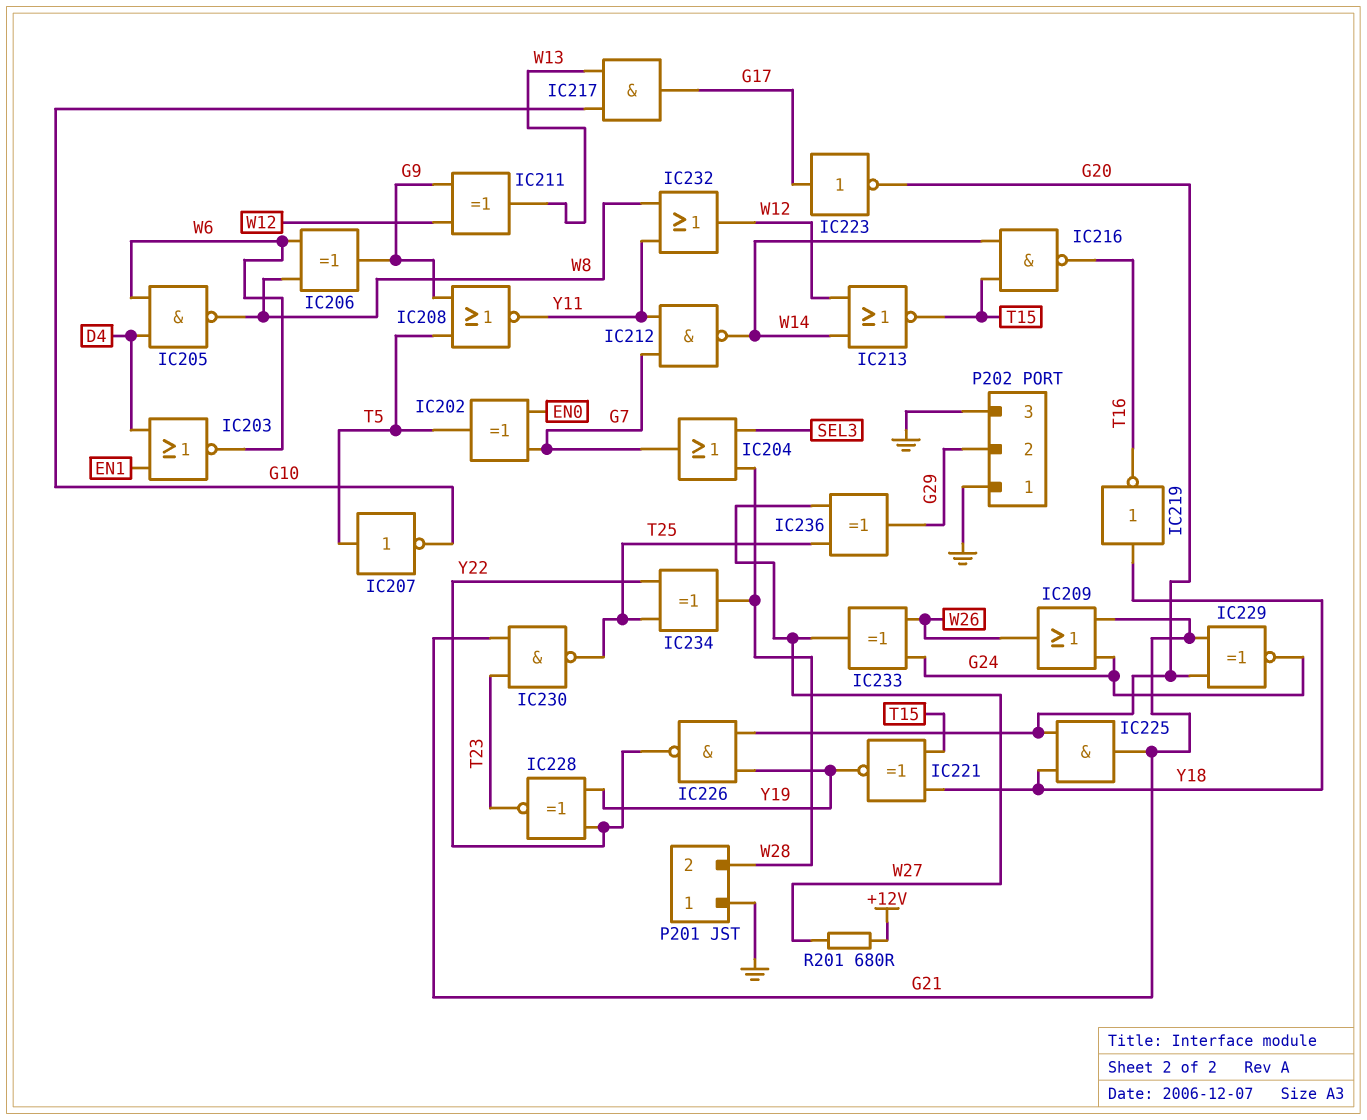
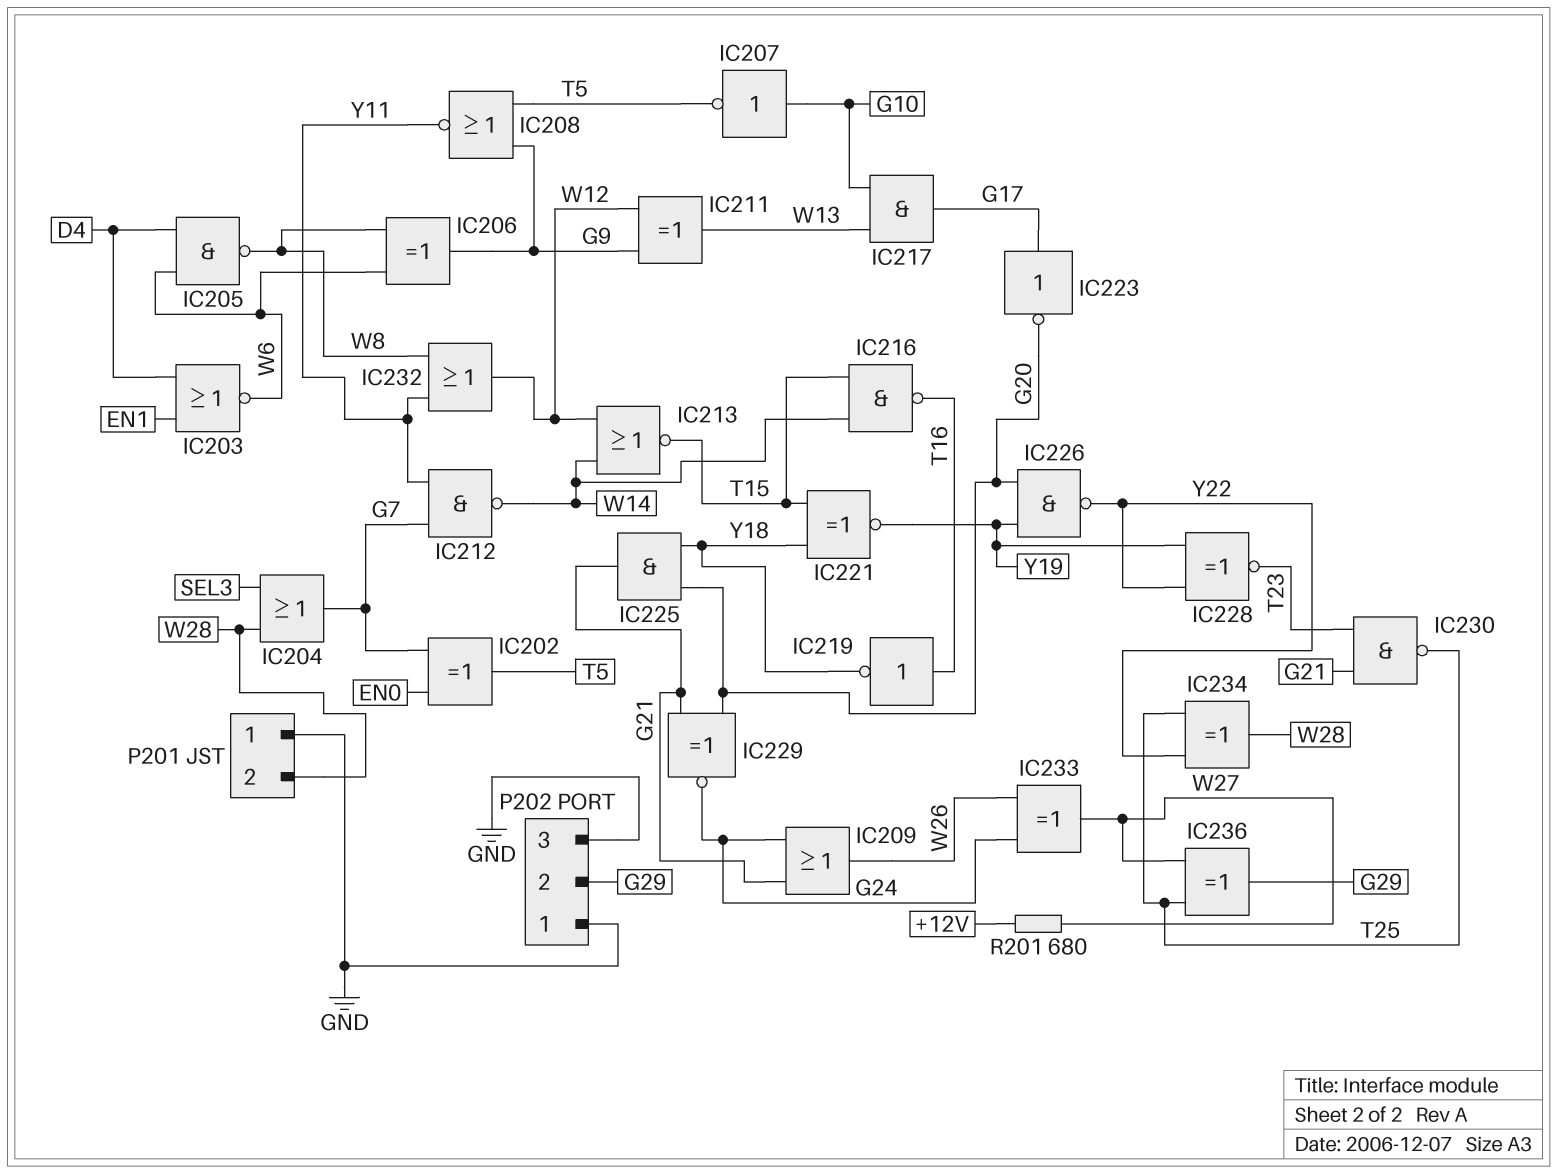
IC207: NOT (in T5, out G10) -> NOT (in G10, out T5)
IC219: NOT (in Y18, out T16) -> NOT (in T16, out Y18)

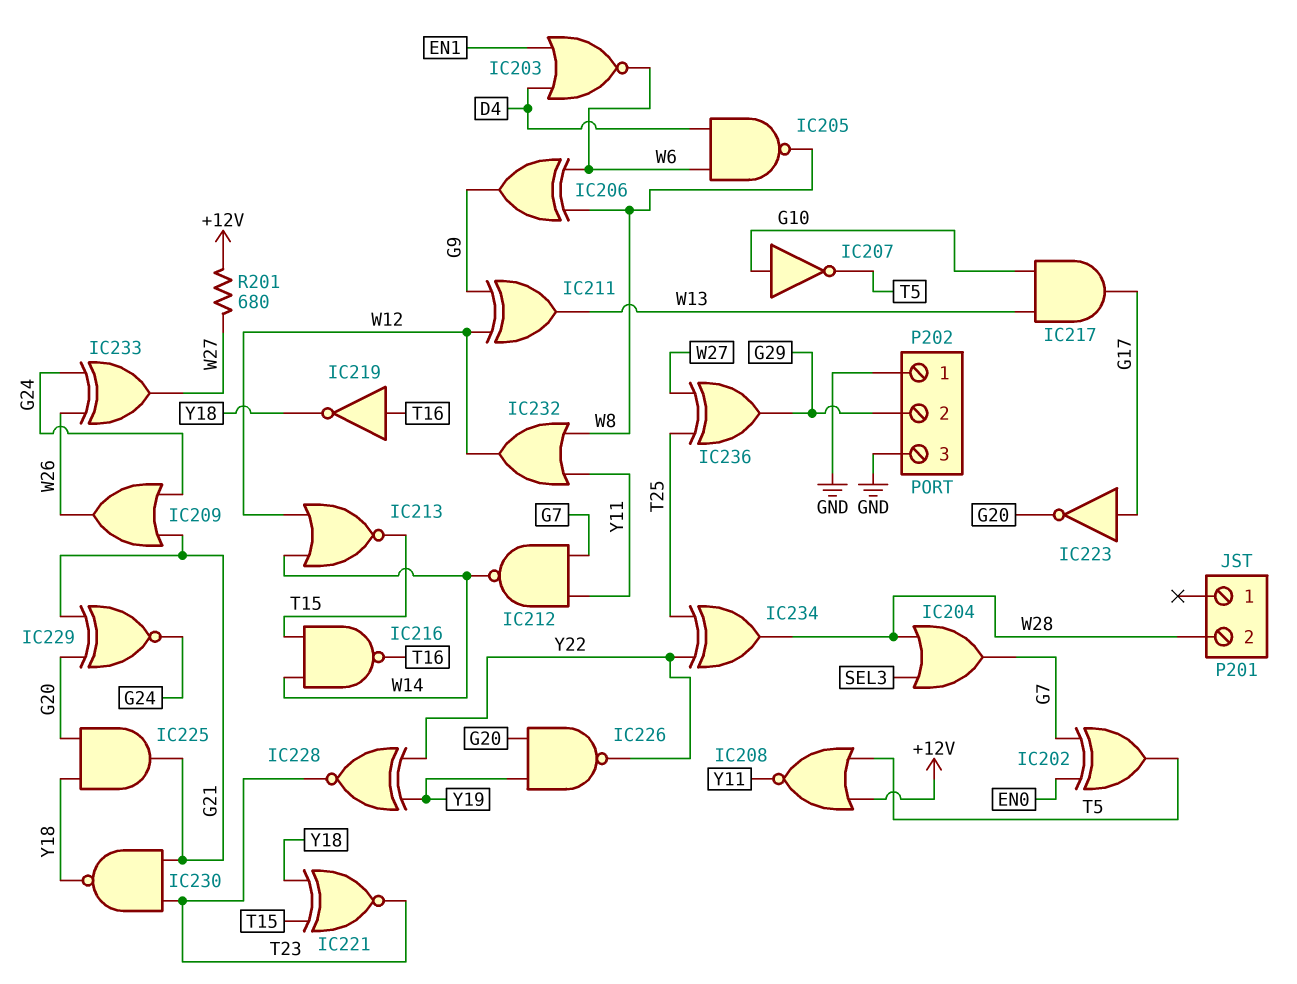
IC208: NOR (in G9, in T5, out Y11) -> NOR (in +12V, in T5, out Y11)
IC221: XNOR (in T15, in Y18, out Y19) -> XNOR (in T15, in Y18, out T23)
IC230: NAND (in G21, in T23, out T25) -> NAND (in G21, in T23, out Y18)
P201 pin 1: GND -> none

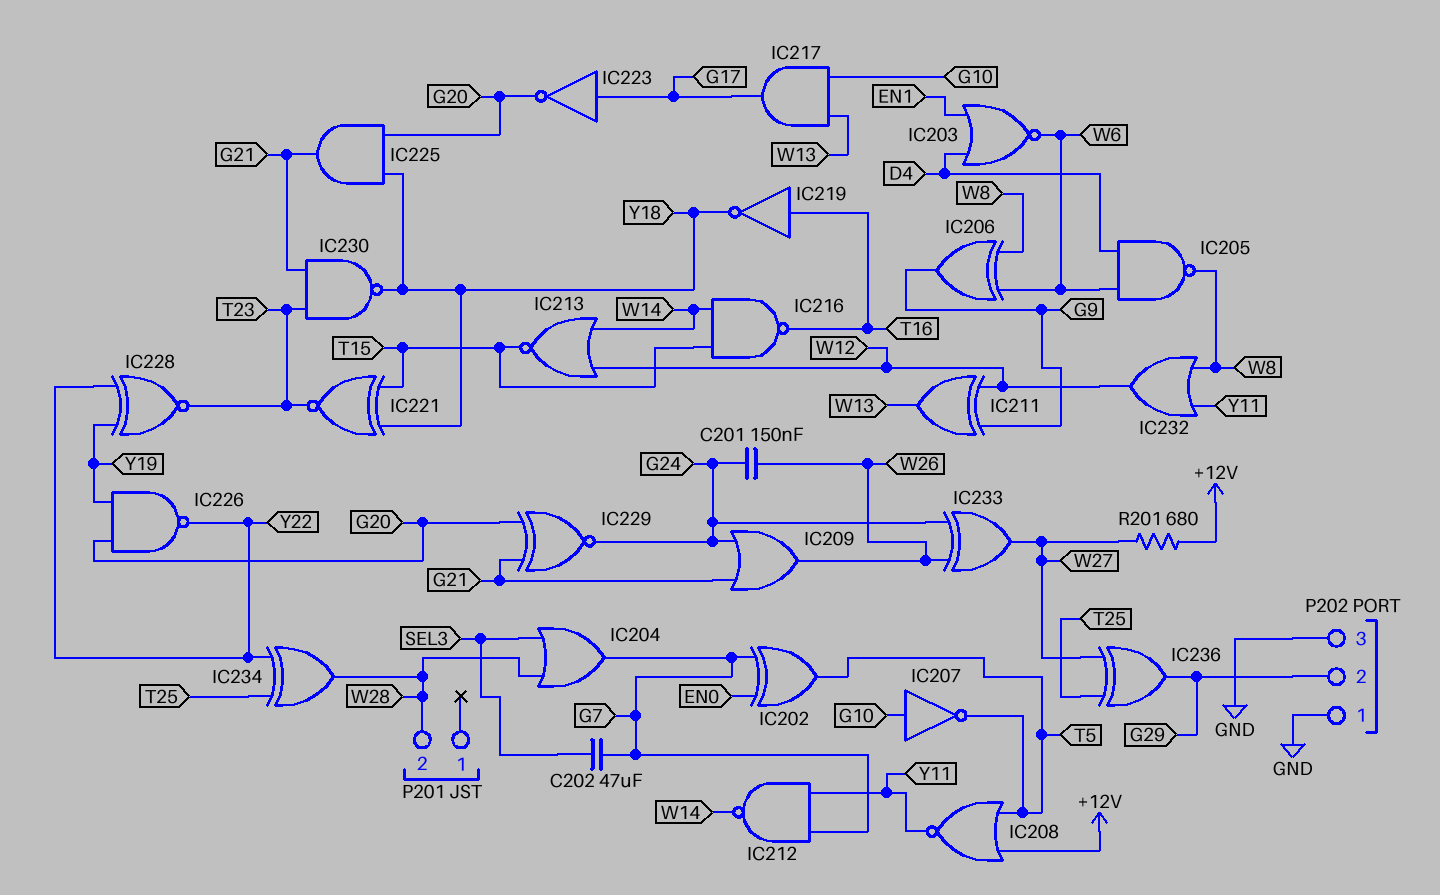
C201: none -> 150nF (G24, W26)
C202: none -> 47uF (G7, SEL3)

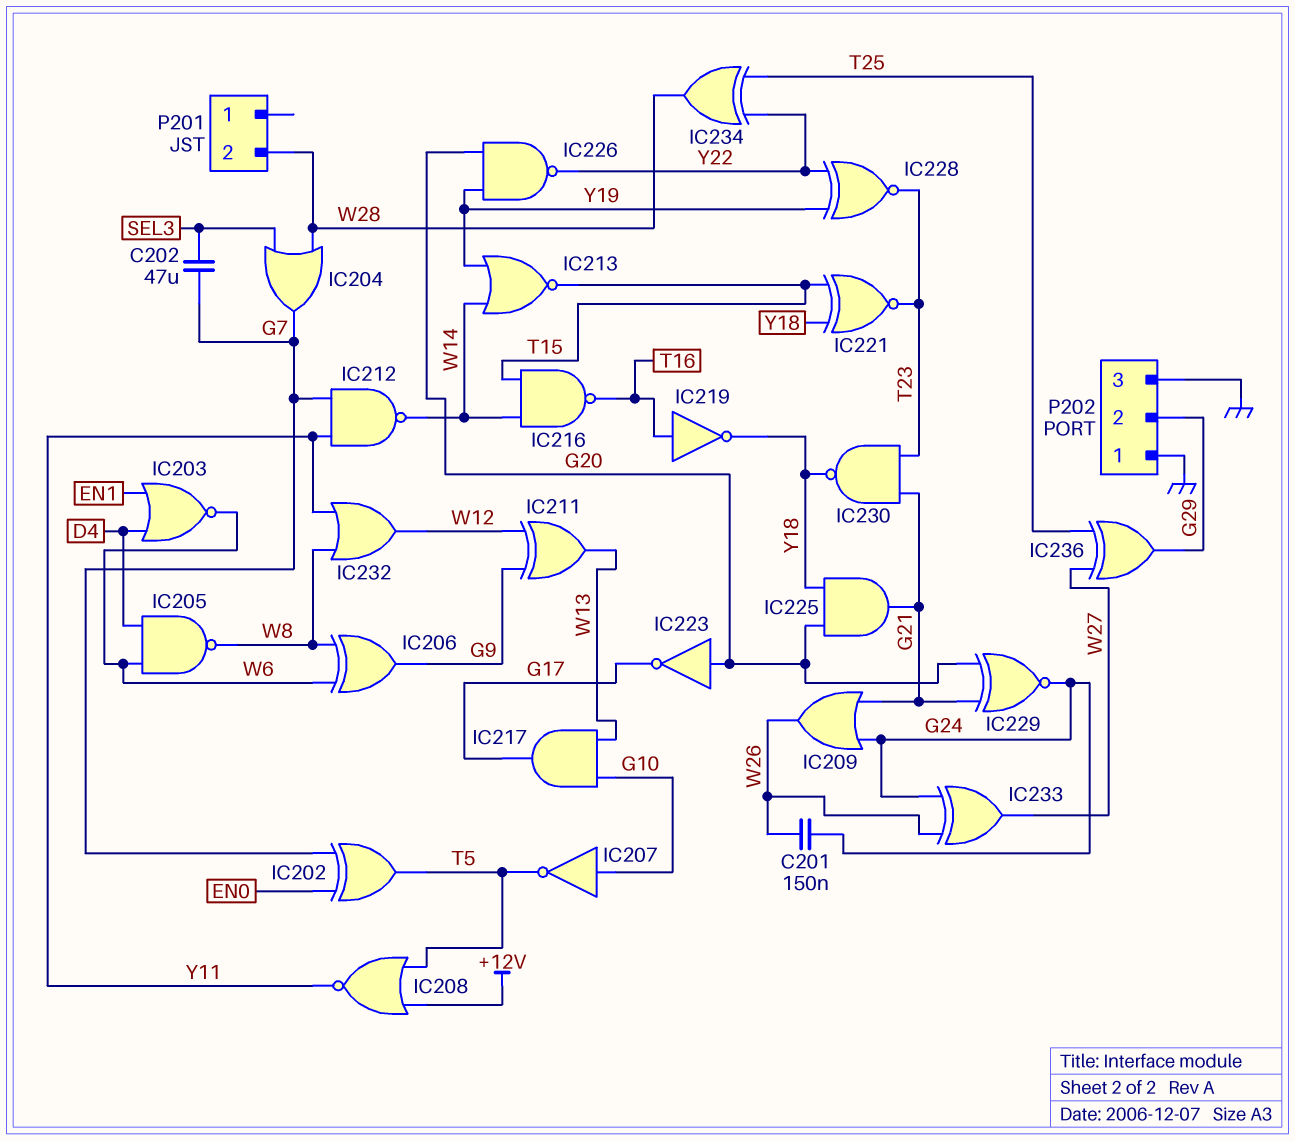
IC213: NOR (in W12, in W14, out T15) -> NOR (in W14, in Y19, out T15)
IC223: NOT (in G17, out G20) -> NOT (in G20, out G17)
R201: 680 (+12V, W27) -> none

